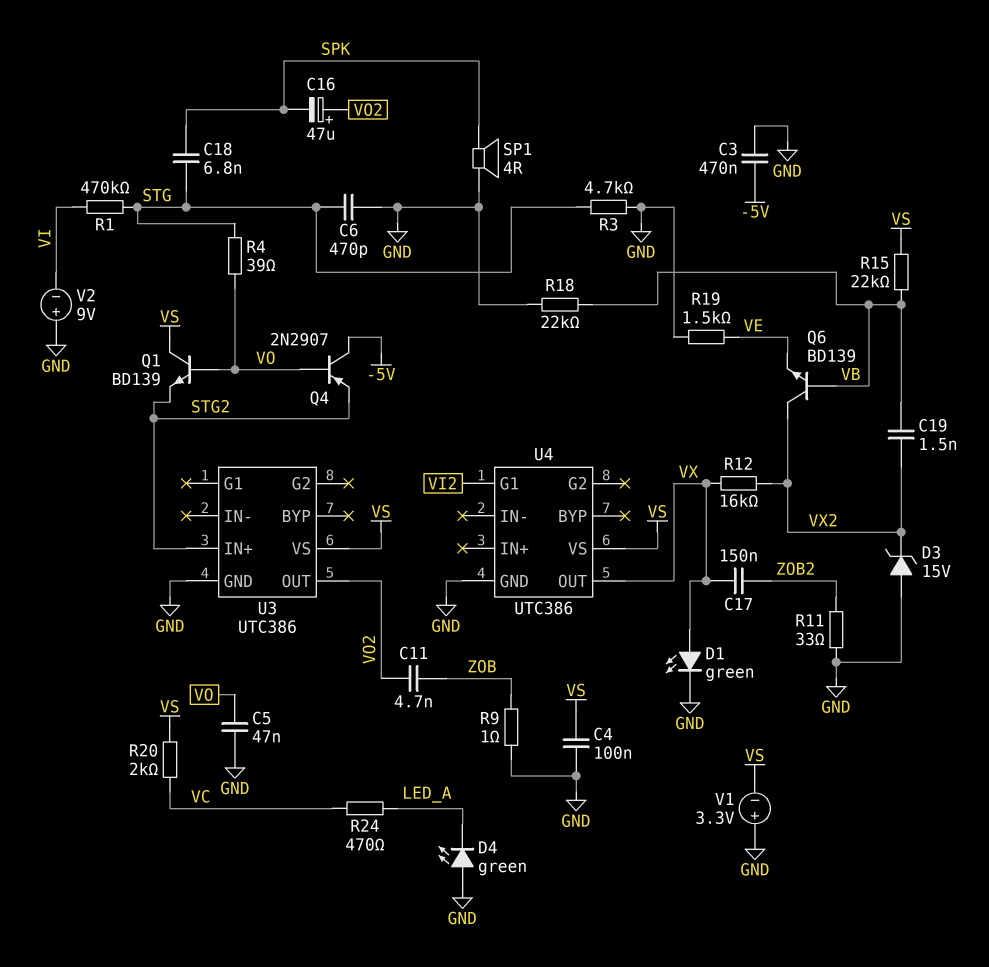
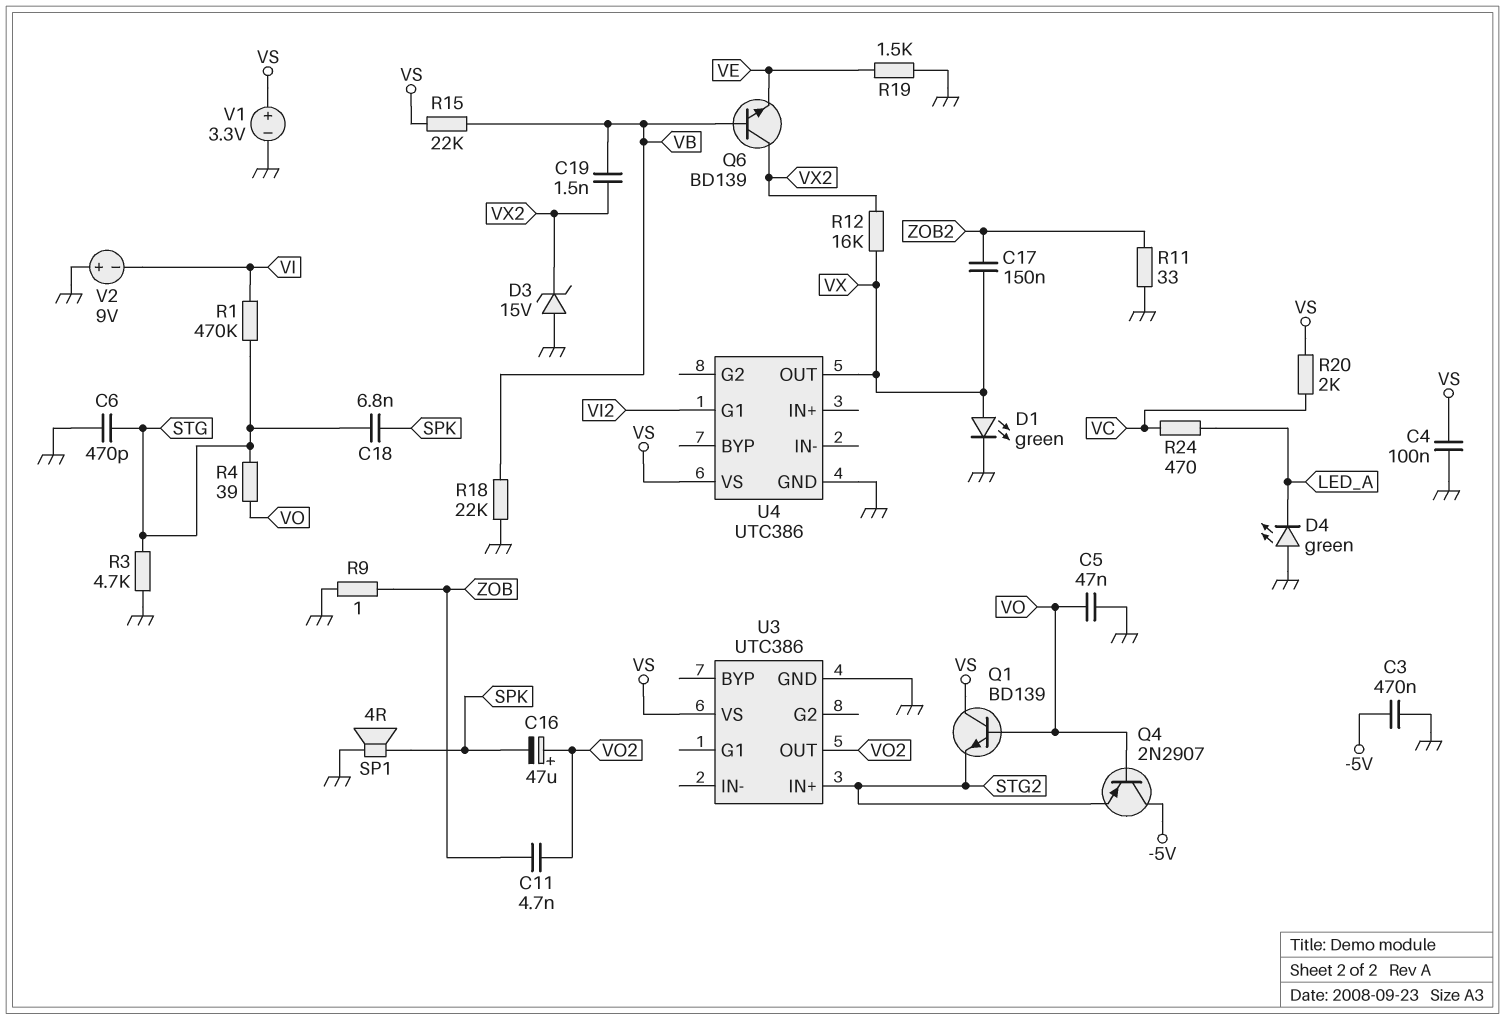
V1: 3.3V (plus GND, minus VS) -> 3.3V (plus VS, minus GND)

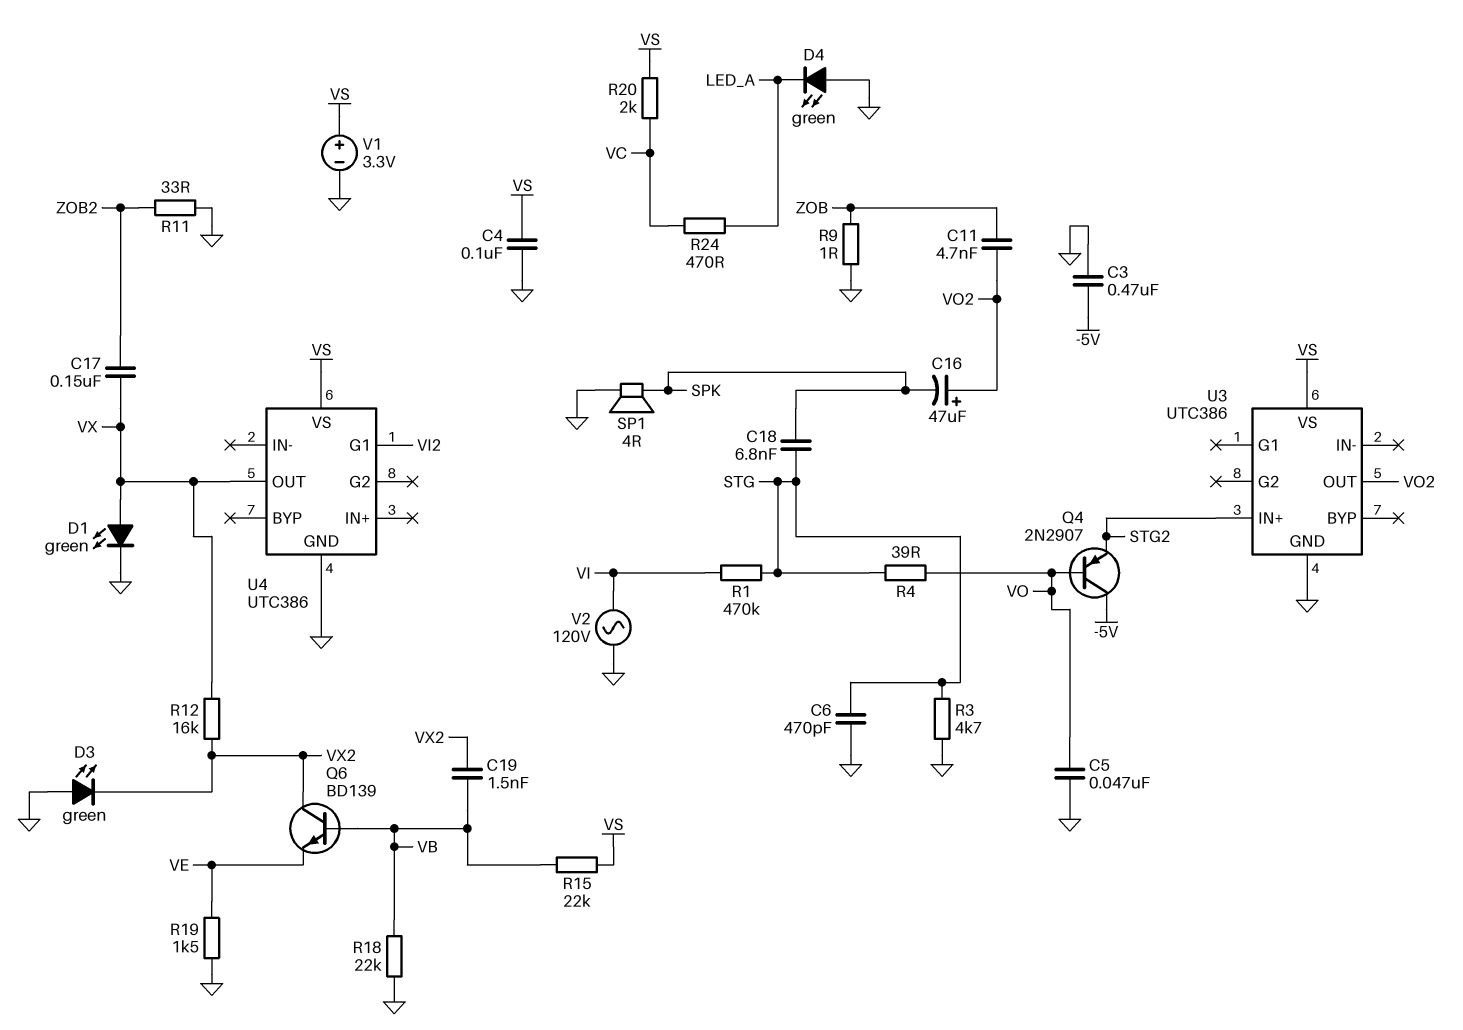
D3: zener 15V (A GND, K VX2) -> LED green (A GND, K VX2)
Q1: NPN BD139 (B VO, C VS, E STG2) -> none
V2: 9V (plus GND, minus VI) -> AC 120V (GND, VI)

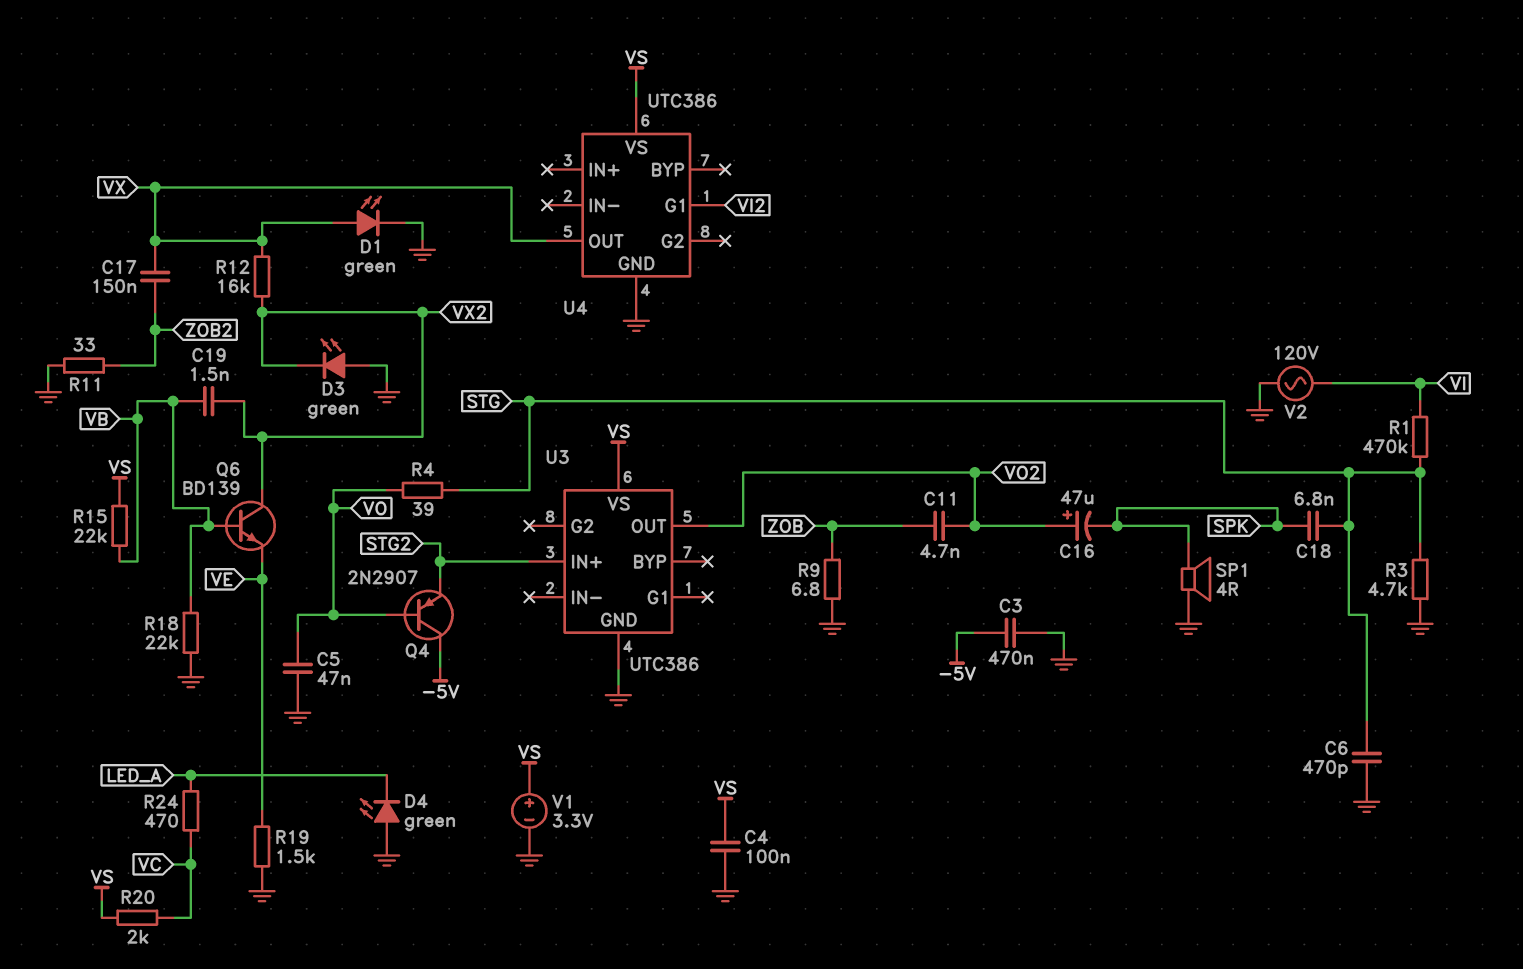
R9: 1 (GND, ZOB) -> 6.8 (GND, ZOB)

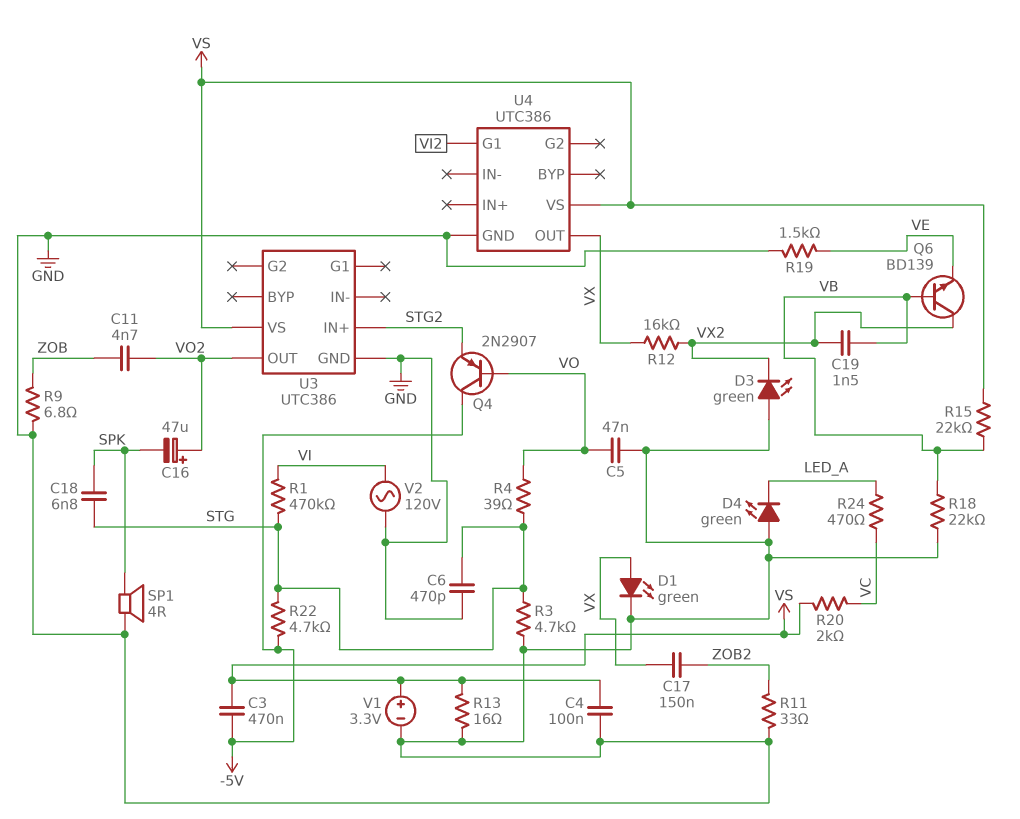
C3: 470nF (-5V, GND) -> 470nF (-5V, VS)
R13: none -> 16 (GND, VS)
R22: none -> 4.7k (-5V, STG)

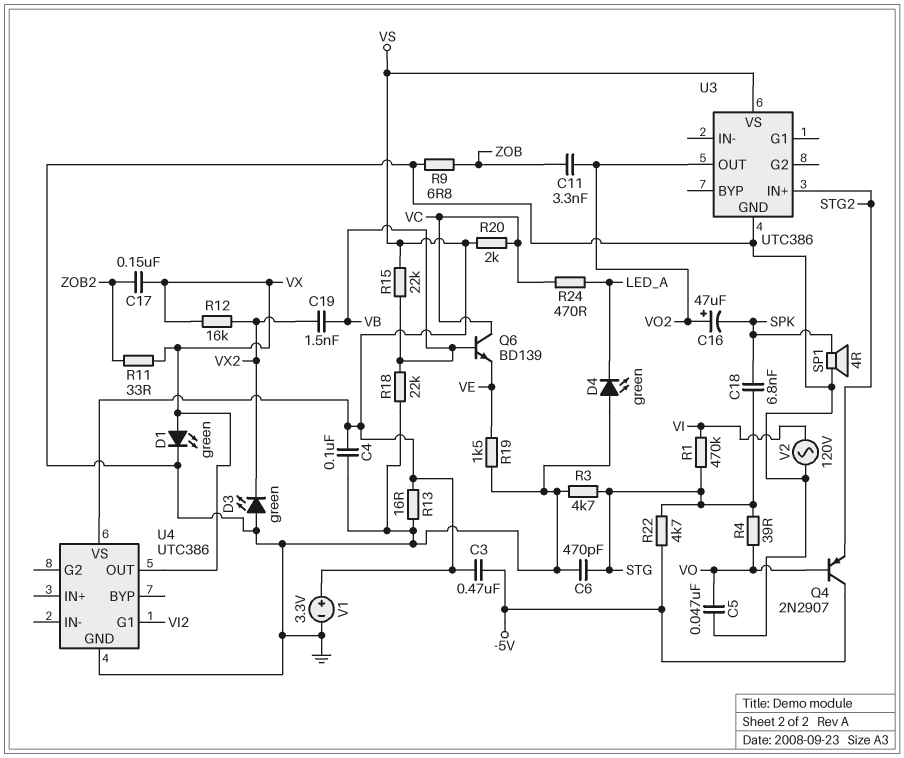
C11: 4.7nF (VO2, ZOB) -> 3.3nF (VO2, ZOB)
Q6: NPN BD139 (B VB, C VX2, E VE) -> NPN BD139 (B VB, C VC, E VE)
R11: 33 (GND, ZOB2) -> 33 (VX, ZOB2)

